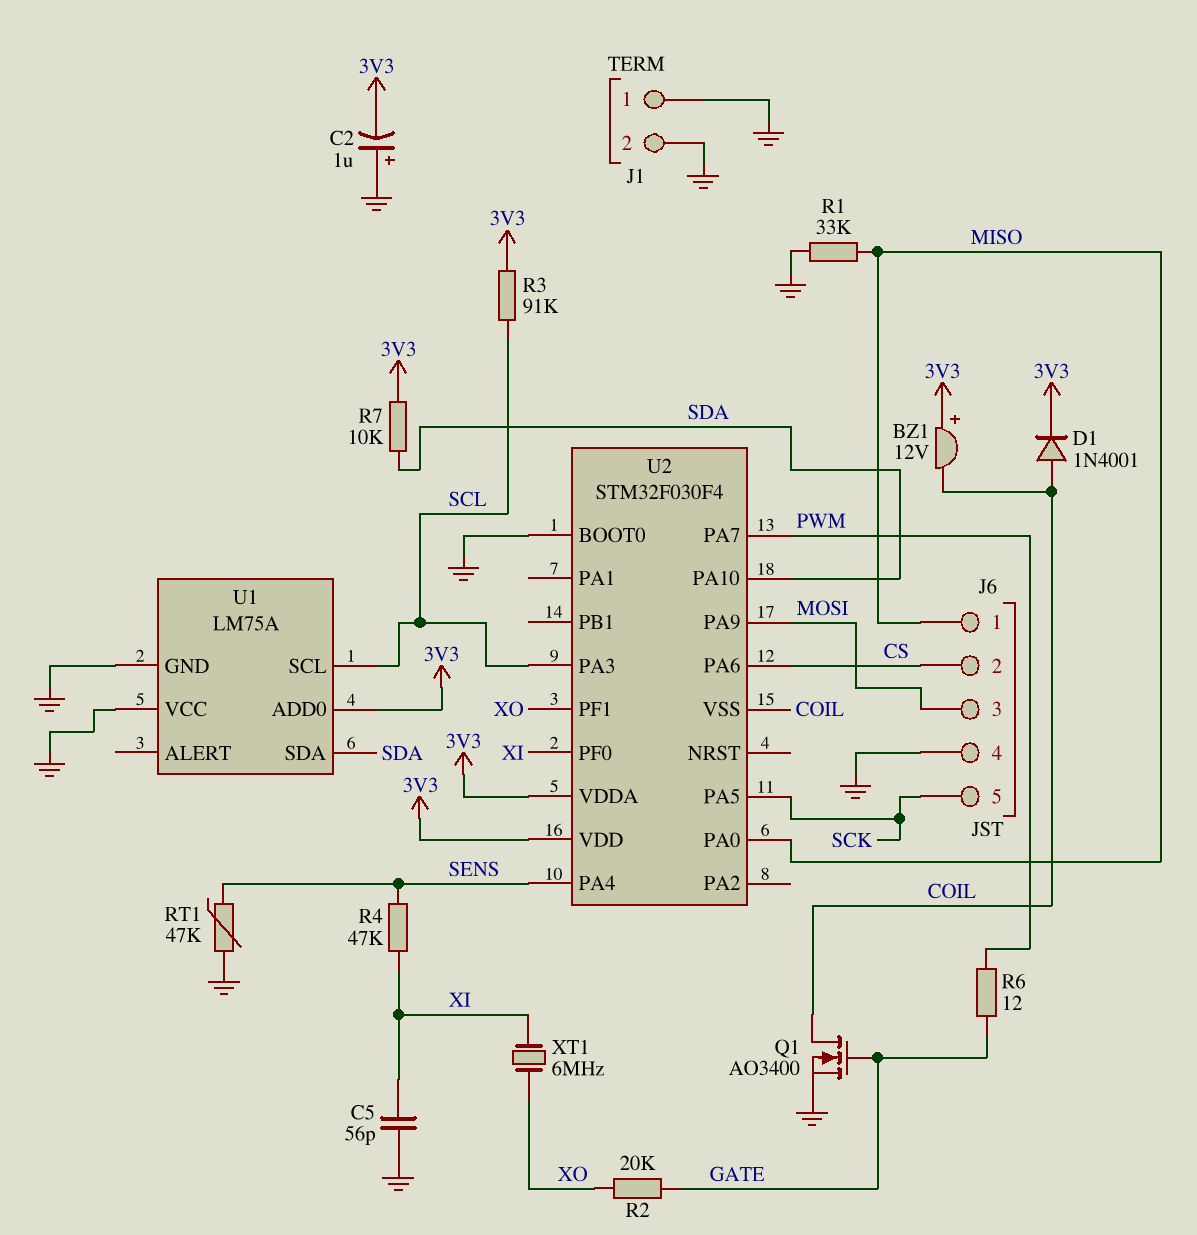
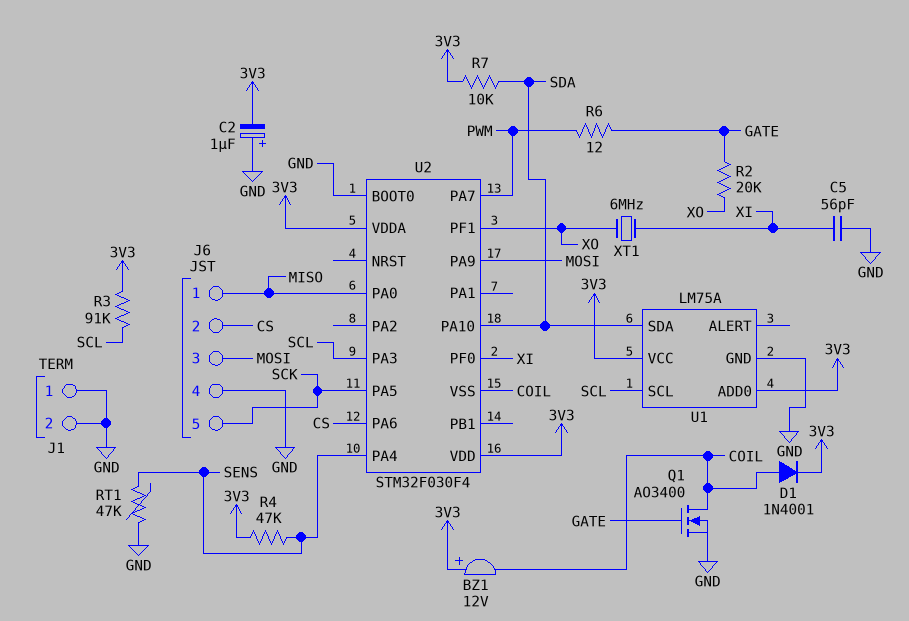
R1: 33k (GND, MISO) -> none
R4: 47k (SENS, XI) -> 47k (3V3, SENS)
U1 pin VCC: GND -> 3V3

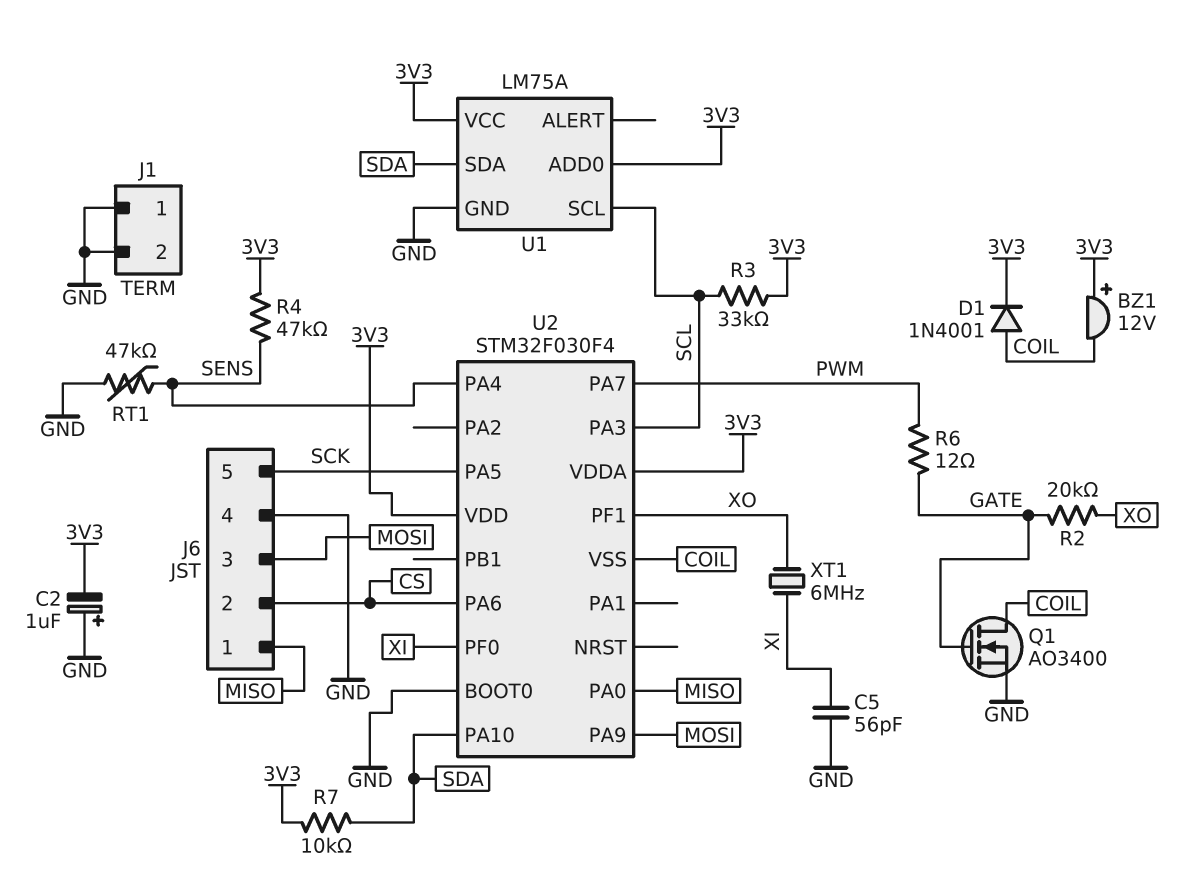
R3: 91k (3V3, SCL) -> 33k (3V3, SCL)

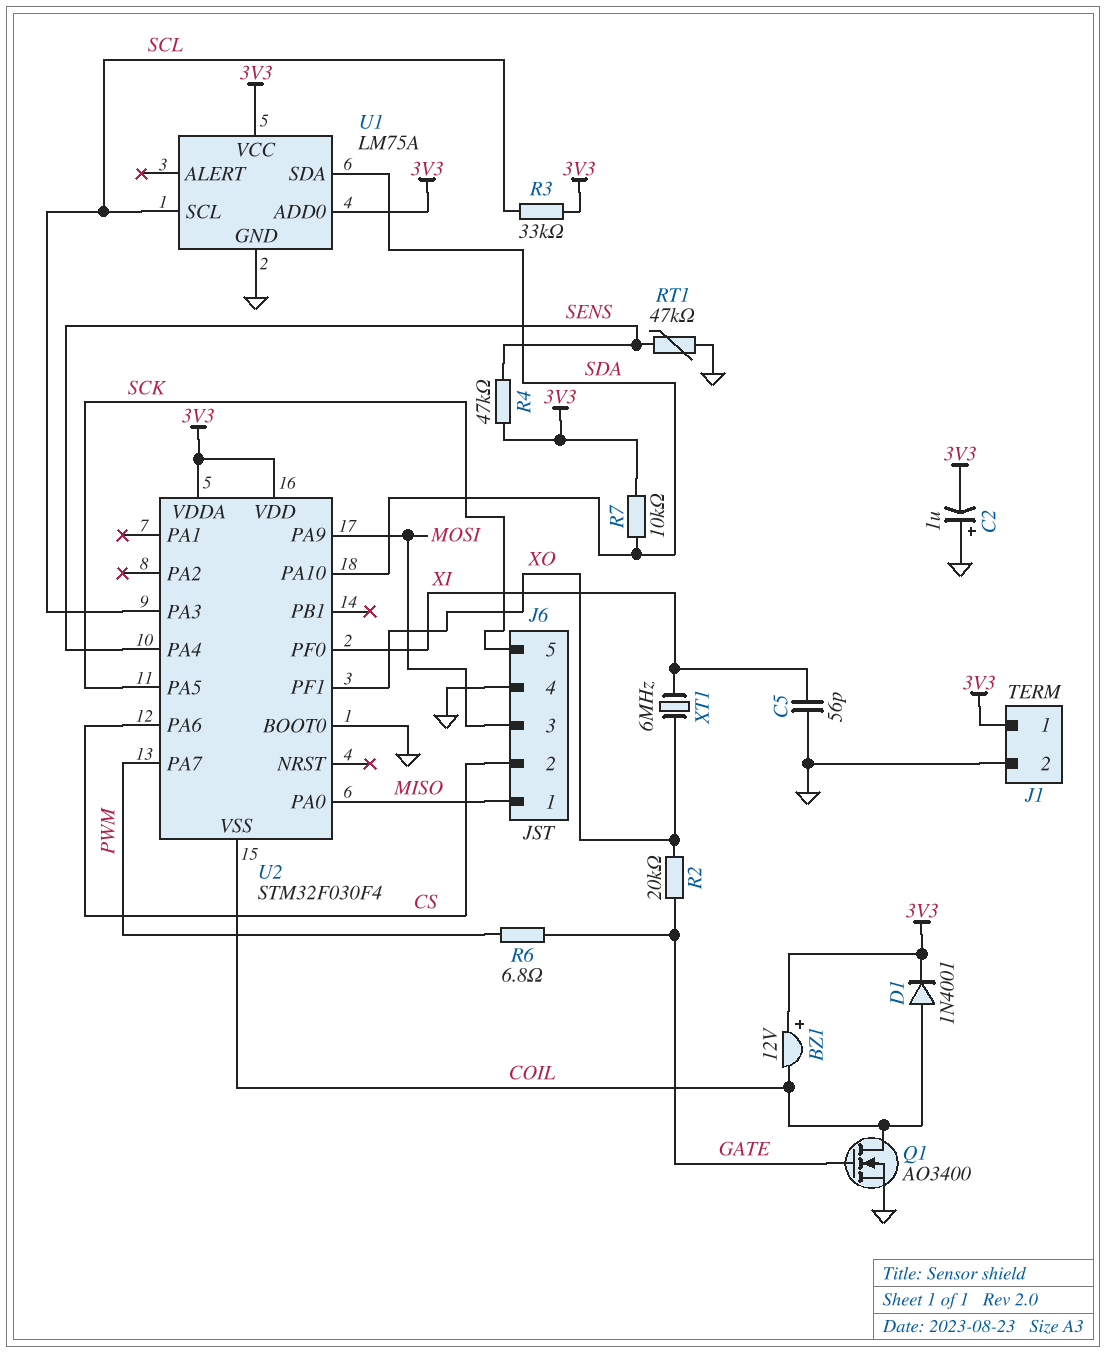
J1 pin 1: GND -> 3V3
R6: 12 (GATE, PWM) -> 6.8 (GATE, PWM)

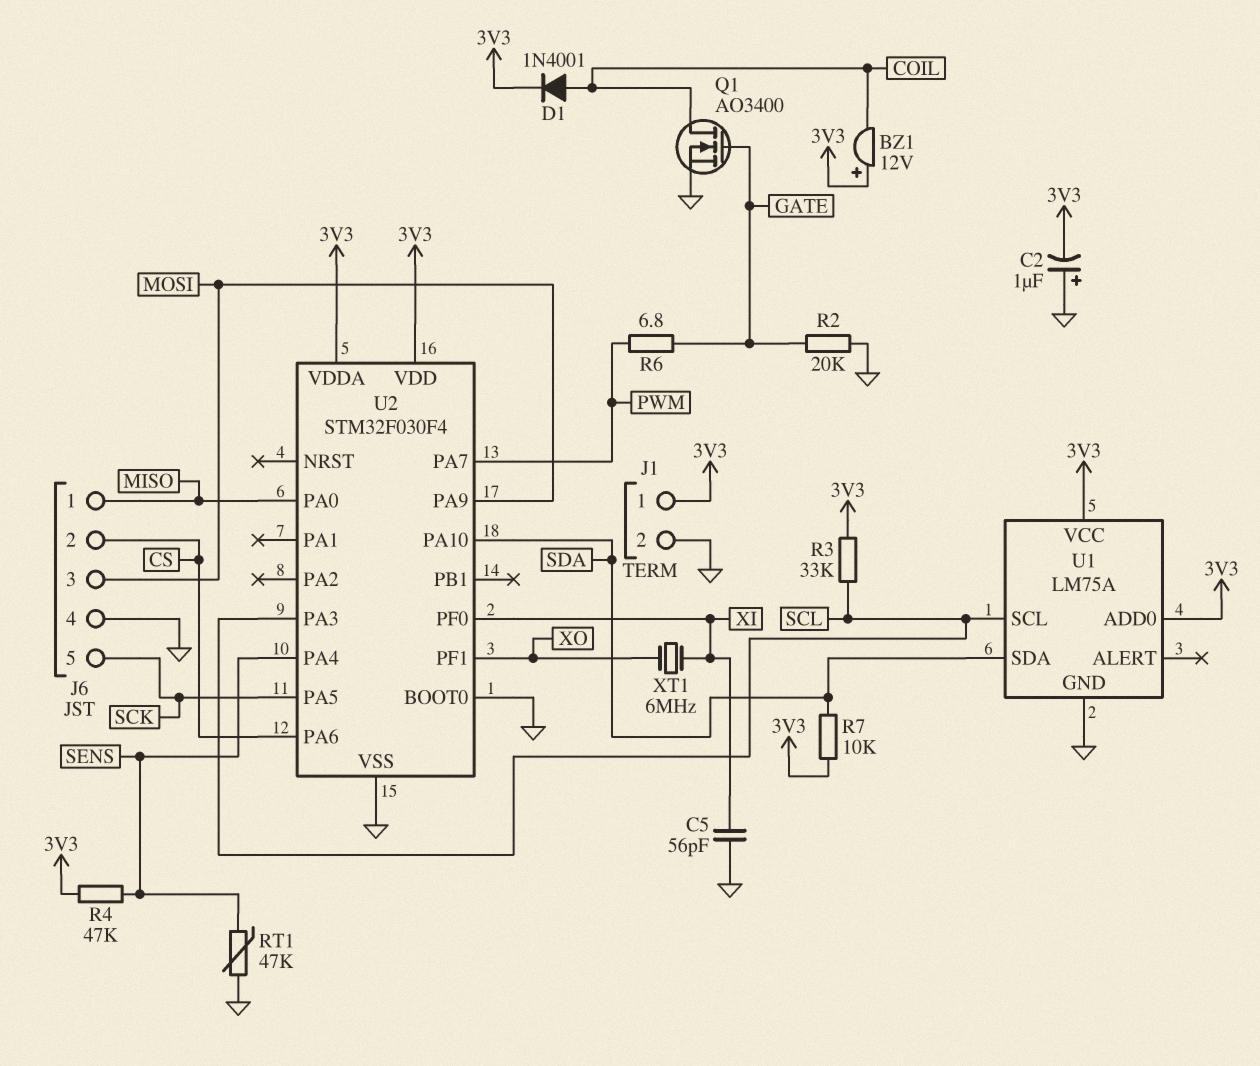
R2: 20k (GATE, XO) -> 20k (GATE, GND)
U2 pin VSS: COIL -> GND

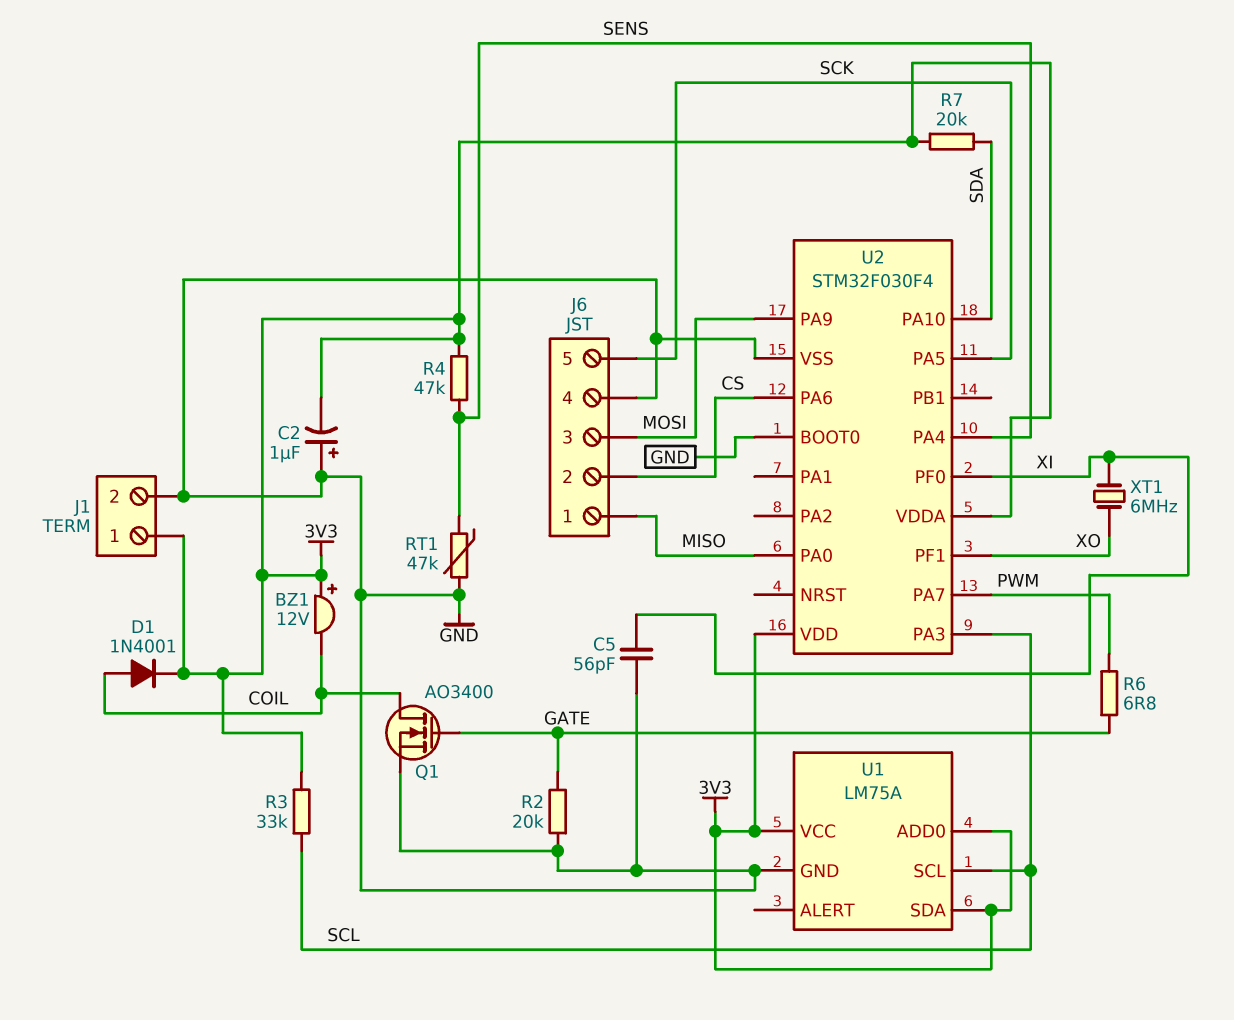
R7: 10k (3V3, SDA) -> 20k (3V3, SDA)
U1 pin SDA: SDA -> 3V3

